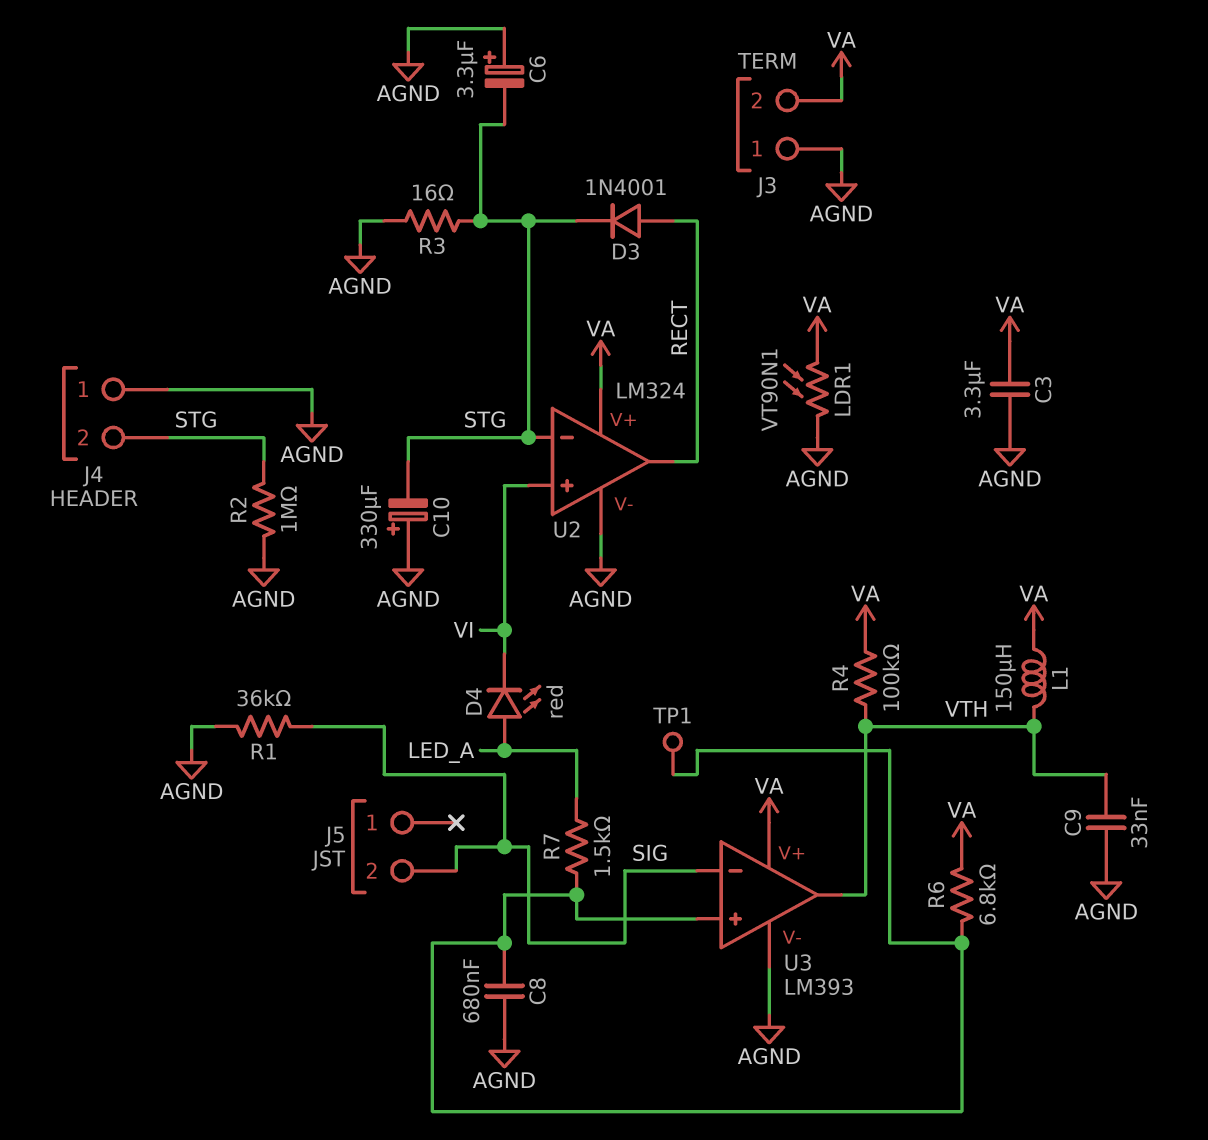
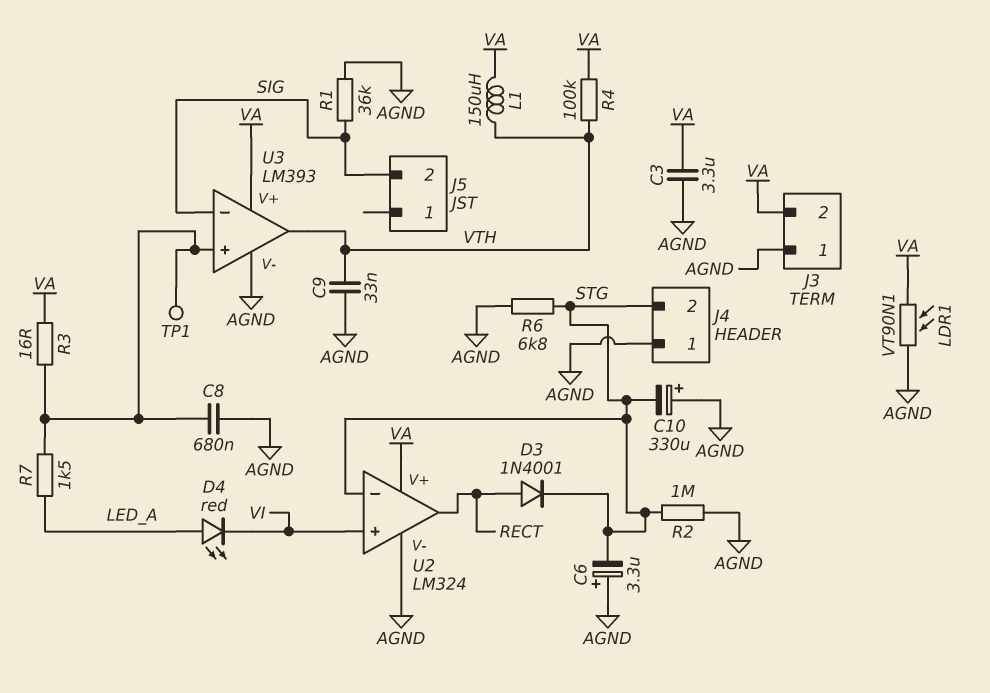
R3: 16 (AGND, STG) -> 16 (U3/in+, VA)
R6: 6.8k (U3/in+, VA) -> 6.8k (AGND, STG)

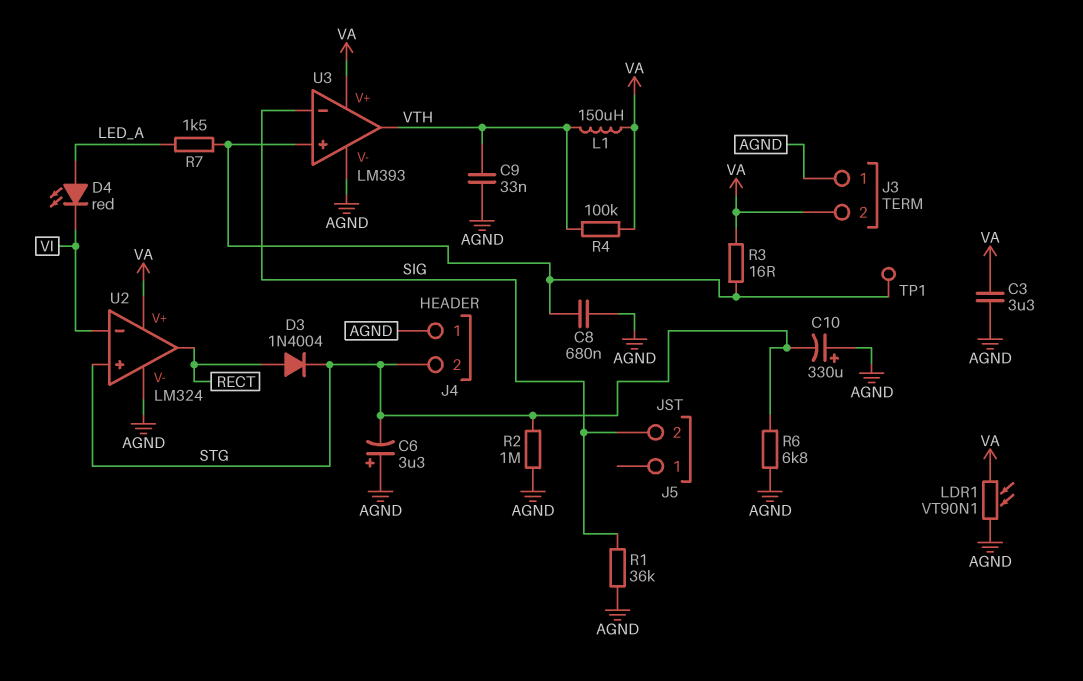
D3: diode 1N4001 (A RECT, K STG) -> diode 1N4004 (A RECT, K STG)
U2 pin in+: VI -> STG
U2 pin in-: STG -> VI

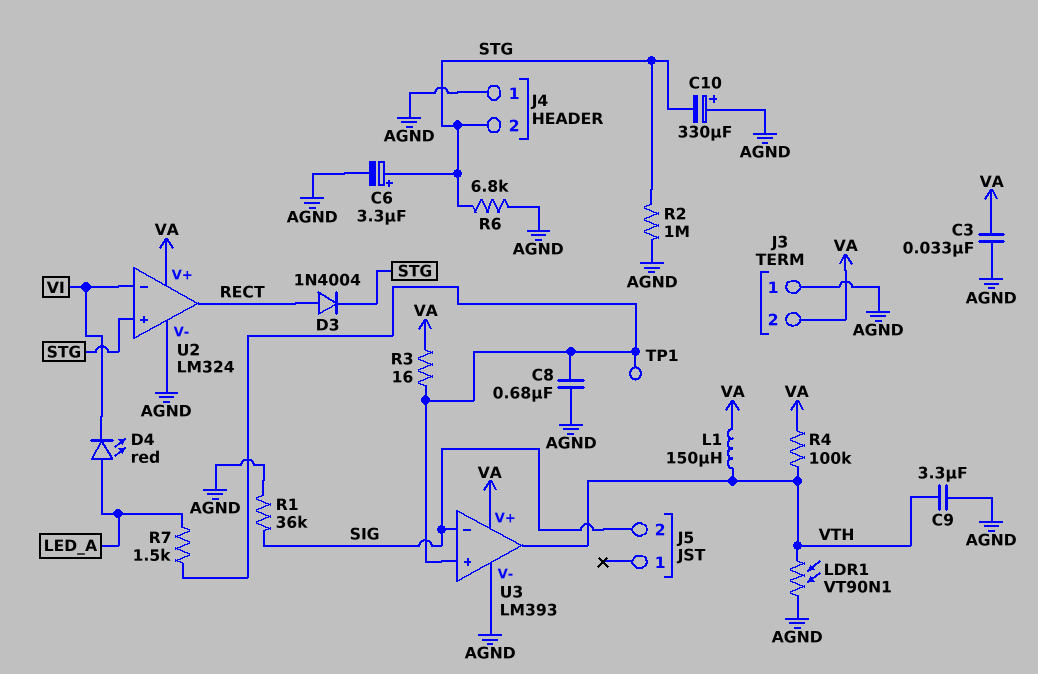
C3: 3.3uF (AGND, VA) -> 33nF (AGND, VA)
C6: 3.3uF (plus AGND, minus STG) -> 3.3uF (plus STG, minus AGND)
C9: 33nF (AGND, VTH) -> 3.3uF (AGND, VTH)
LDR1: VT90N1 (AGND, VA) -> VT90N1 (AGND, VTH)

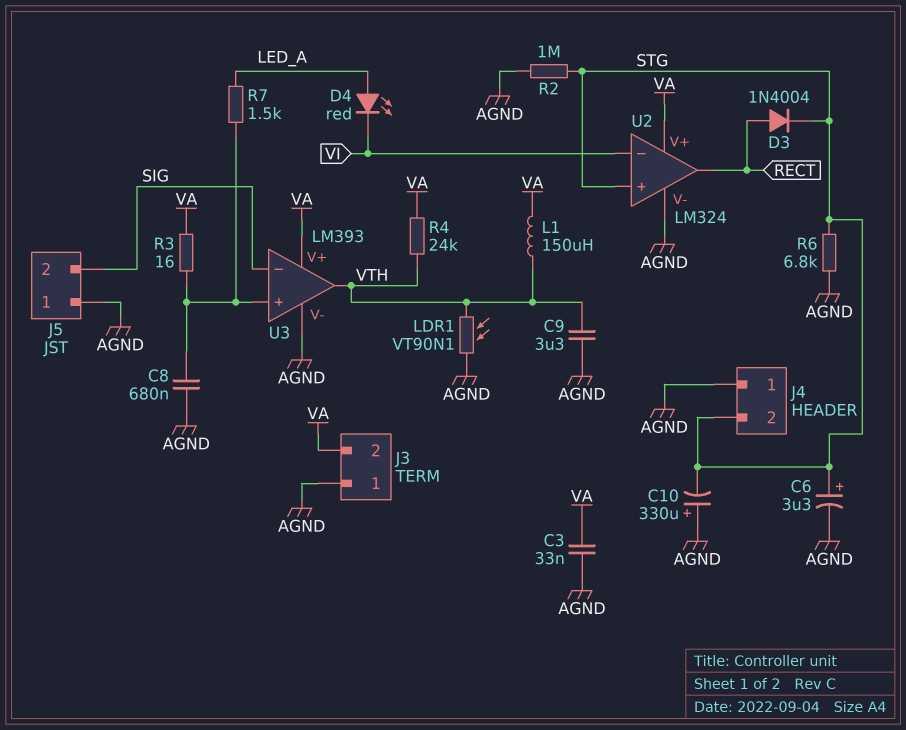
J5 pin 1: none -> AGND
R1: 36k (AGND, SIG) -> none
R4: 100k (VA, VTH) -> 24k (VA, VTH)
TP1: test point (U3/in+) -> none

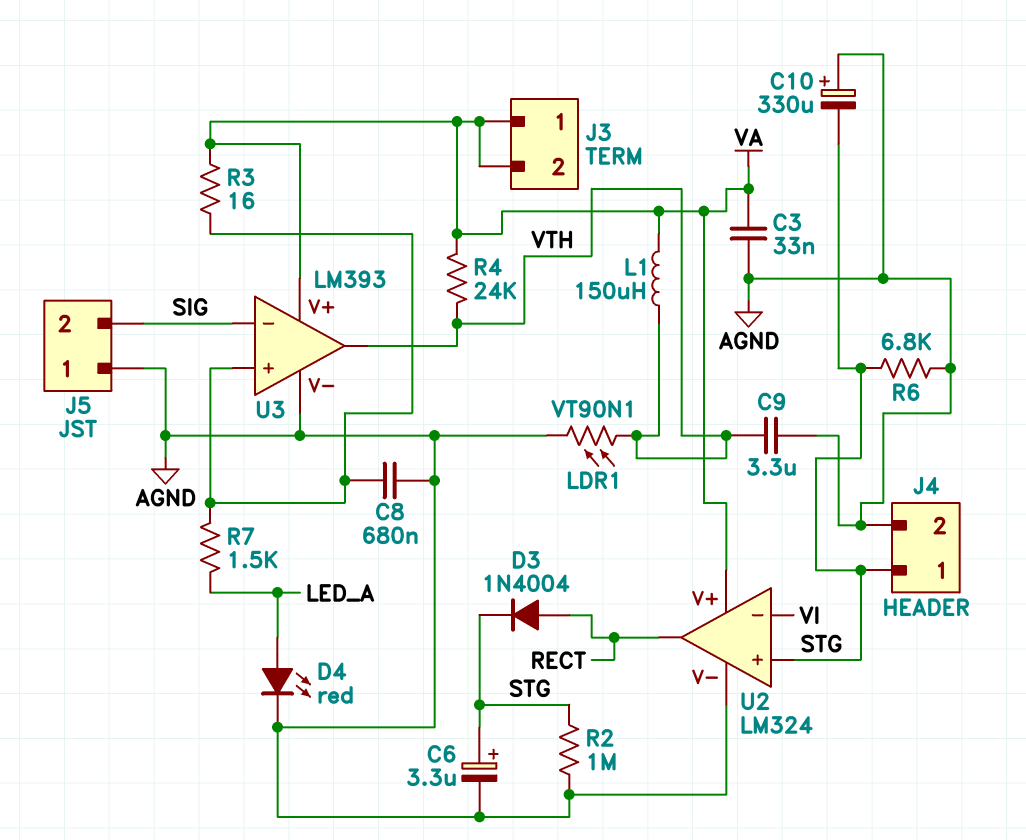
D4: LED red (A LED_A, K VI) -> LED red (A LED_A, K AGND)
J3 pin 1: AGND -> VA
J4 pin 1: AGND -> STG
J4 pin 2: STG -> AGND

